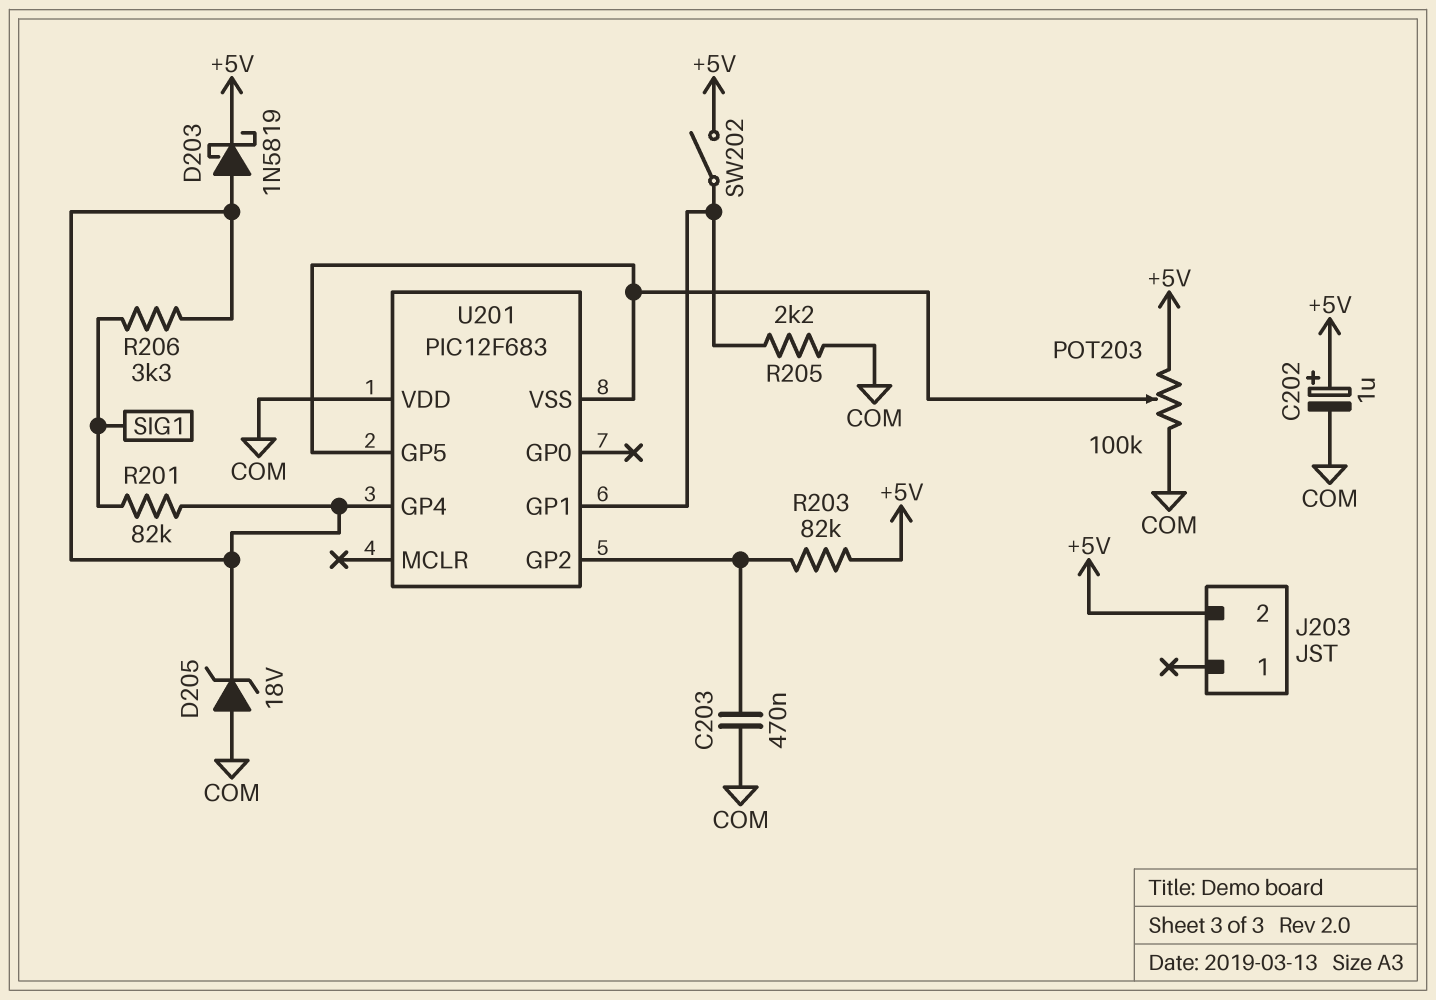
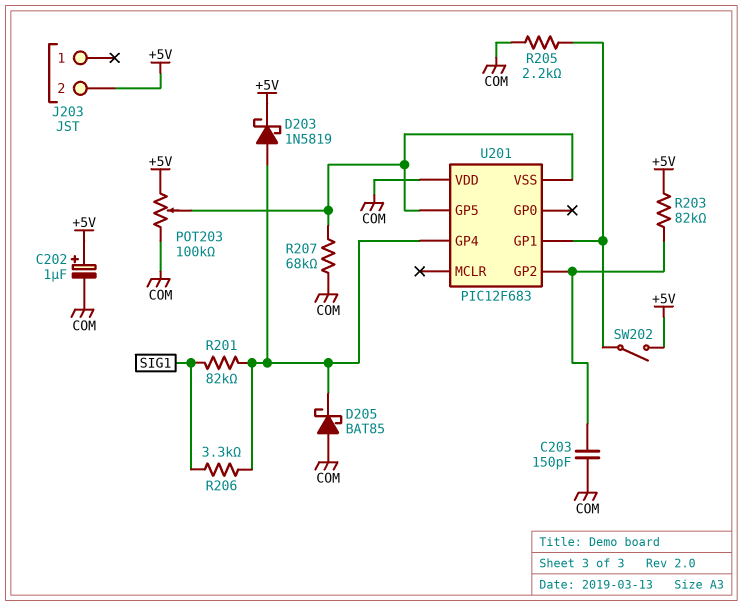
C203: 470nF (COM, U201/GP2) -> 150pF (COM, U201/GP2)
D205: zener 18V (A COM, K U201/GP4) -> schottky BAT85 (A COM, K U201/GP4)
R207: none -> 68k (COM, U201/GP5)

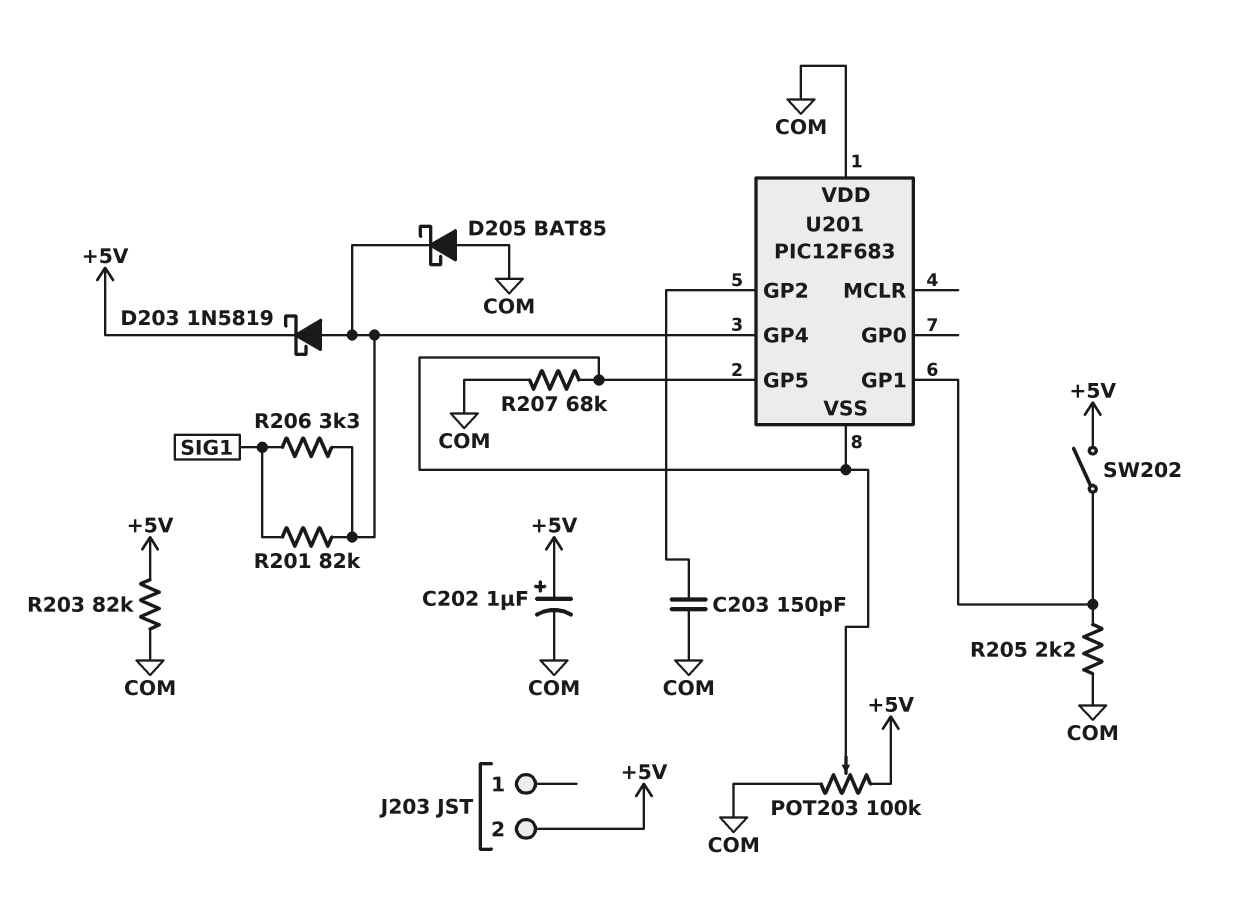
R203: 82k (+5V, U201/GP2) -> 82k (+5V, COM)

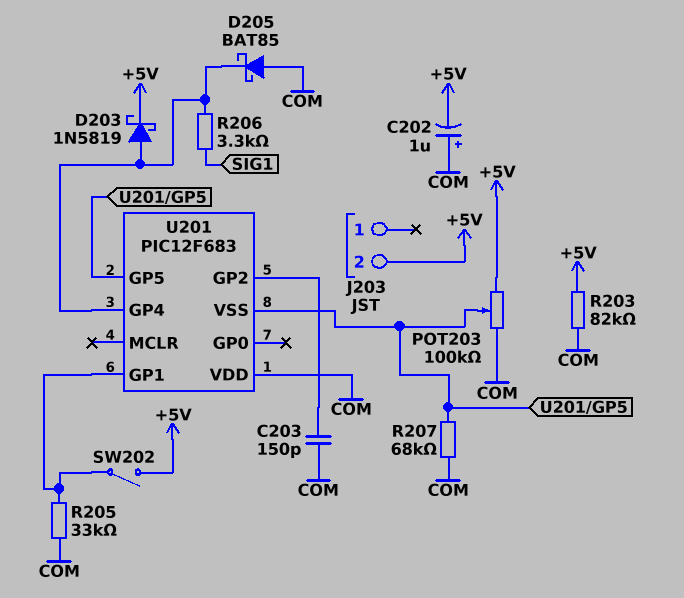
C202: 1uF (plus +5V, minus COM) -> 1uF (plus COM, minus +5V)
R201: 82k (SIG1, U201/GP4) -> none
R205: 2.2k (COM, U201/GP1) -> 33k (COM, U201/GP1)

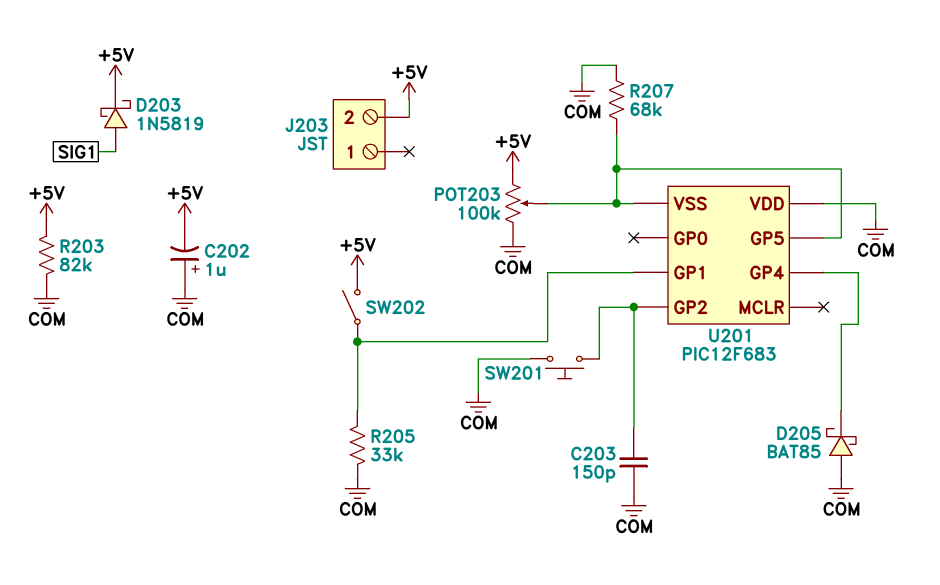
D203: schottky 1N5819 (A U201/GP4, K +5V) -> schottky 1N5819 (A SIG1, K +5V)
R206: 3.3k (SIG1, U201/GP4) -> none
SW201: none -> button (COM, U201/GP2)

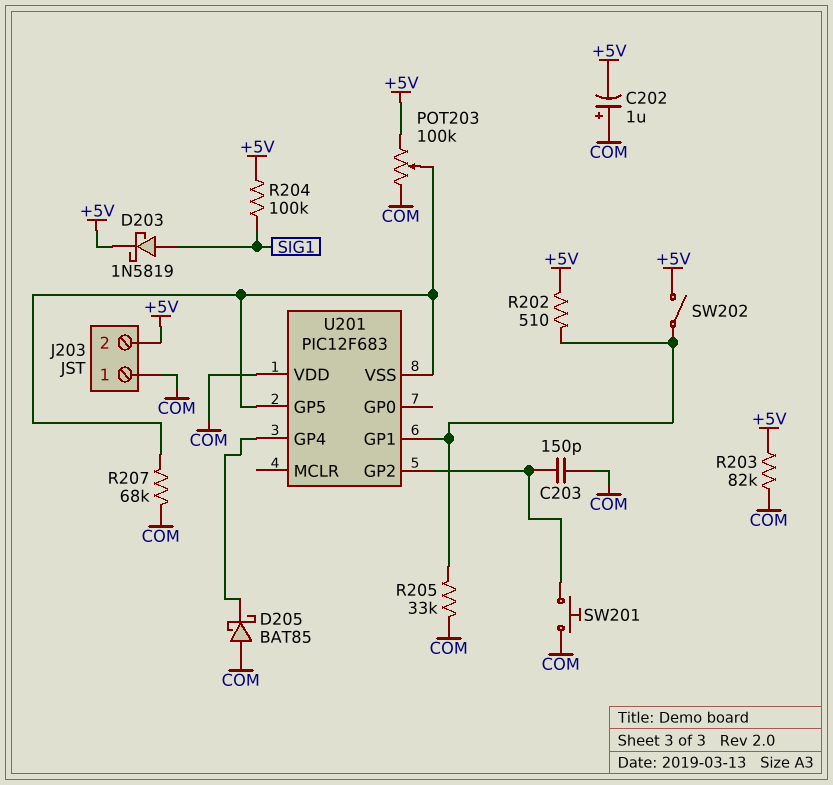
J203 pin 1: none -> COM
R202: none -> 510 (+5V, U201/GP1)
R204: none -> 100k (+5V, SIG1)

